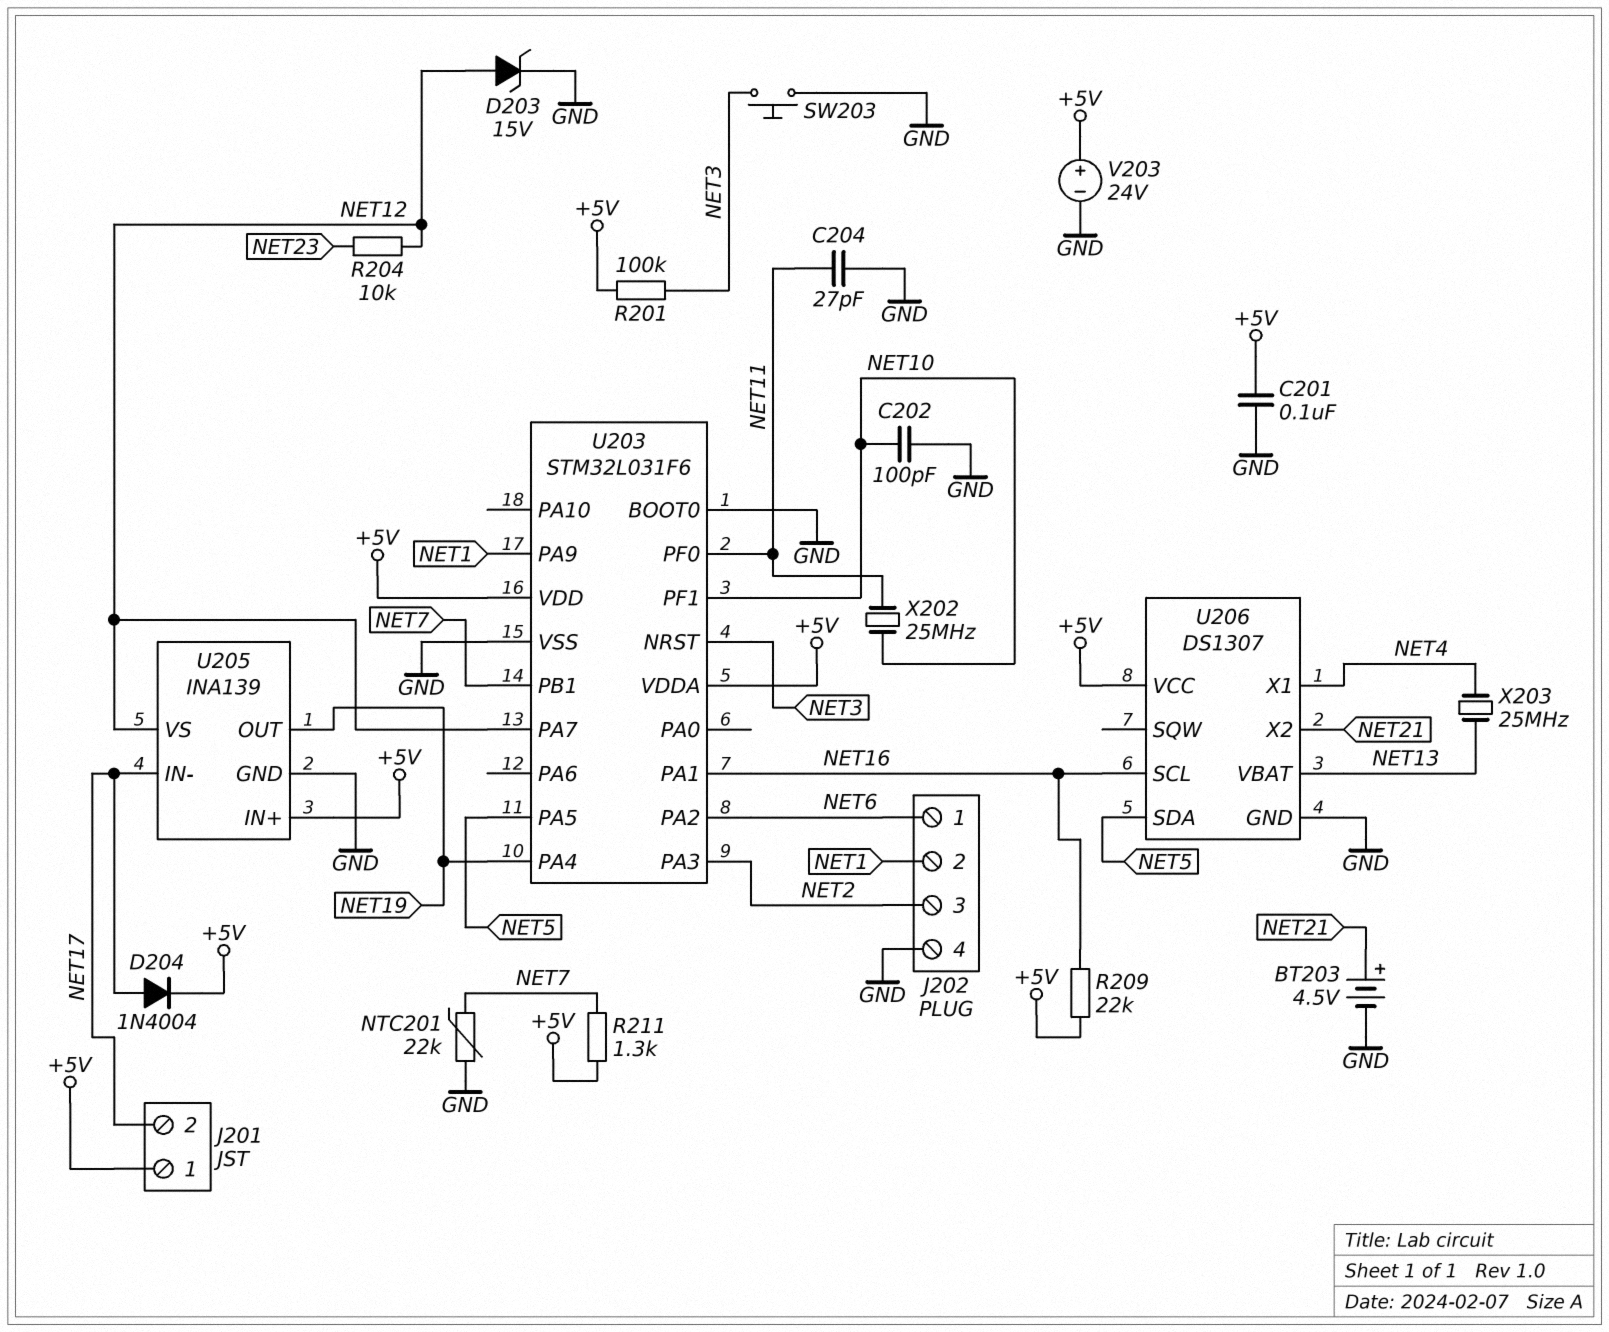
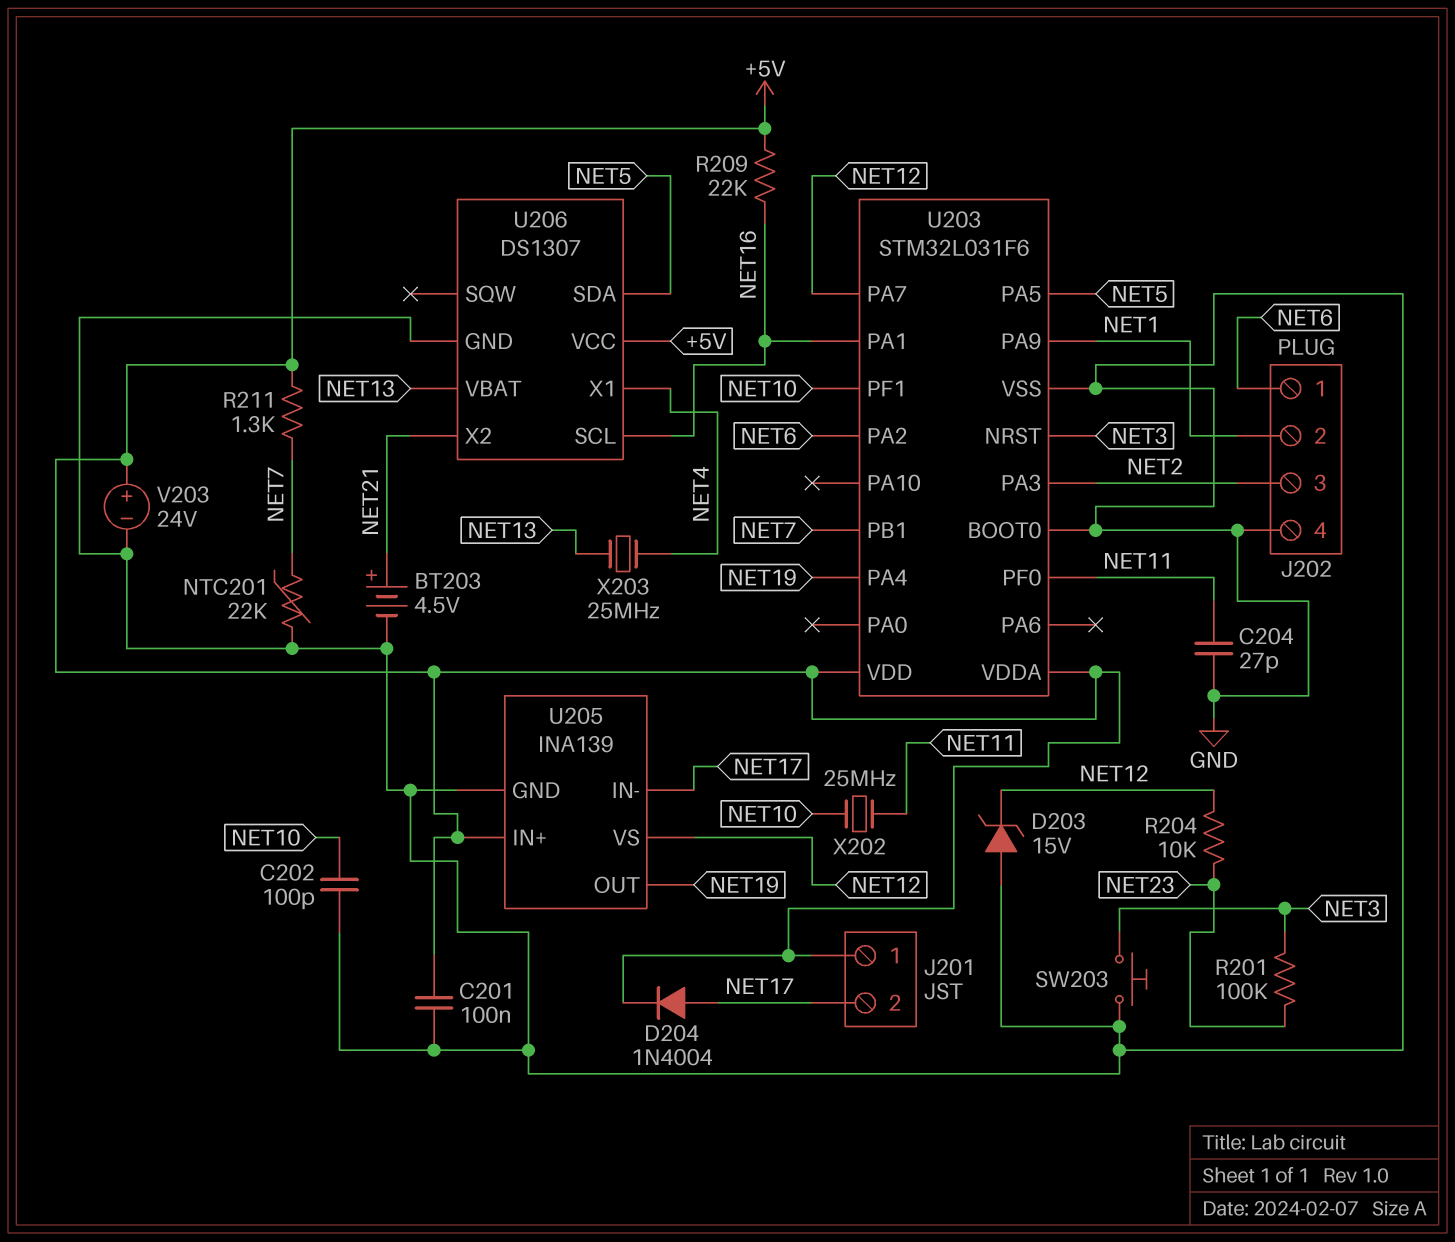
D203: zener 15V (A NET12, K GND) -> zener 15V (A GND, K NET12)
R201: 100k (+5V, NET3) -> 100k (NET3, NET23)

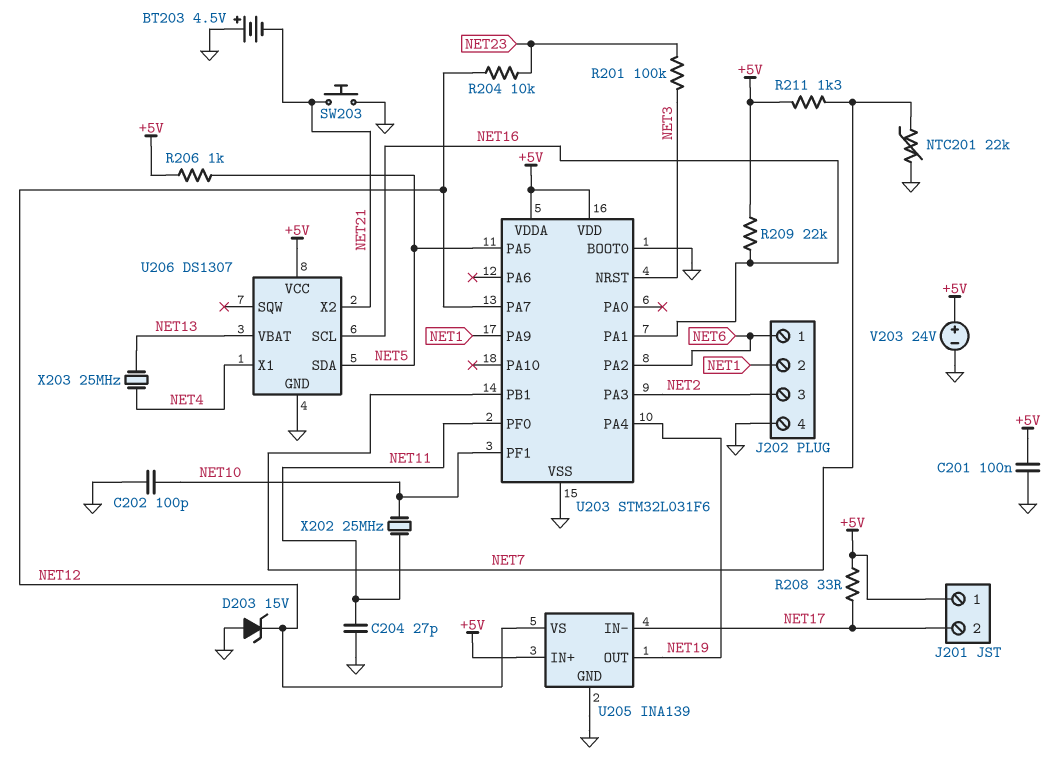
BT203: 4.5V (plus NET21, minus GND) -> 4.5V (plus GND, minus NET21)
D204: diode 1N4004 (A NET17, K +5V) -> none
R206: none -> 1k (+5V, NET5)
R208: none -> 33 (+5V, NET17)
SW203: button (GND, NET3) -> button (GND, NET21)

